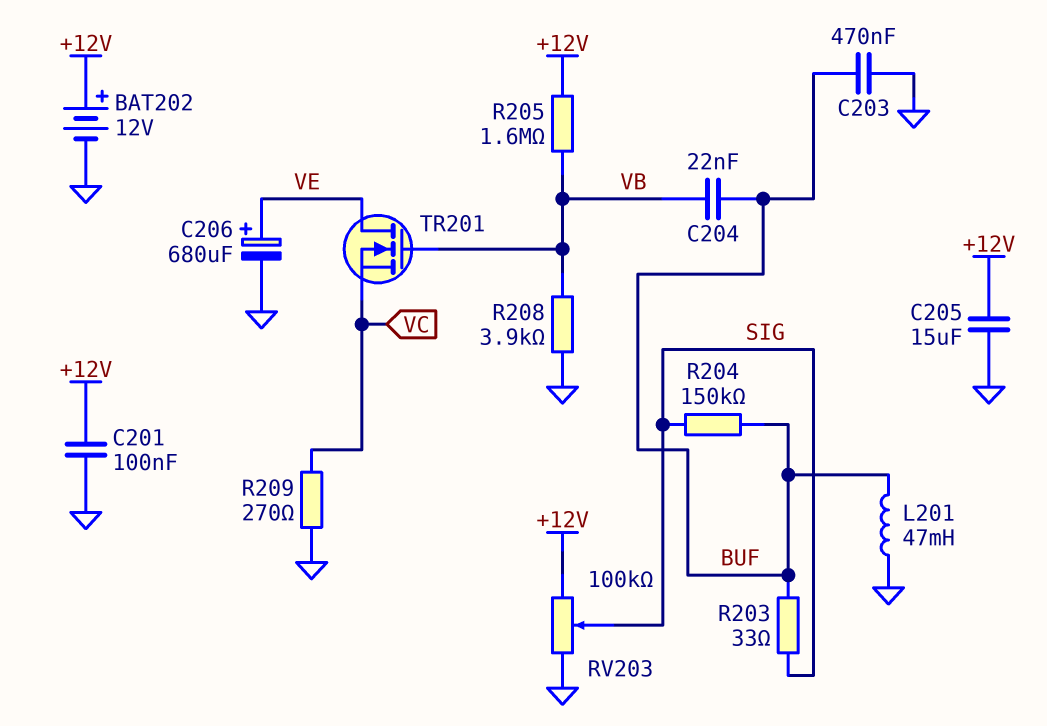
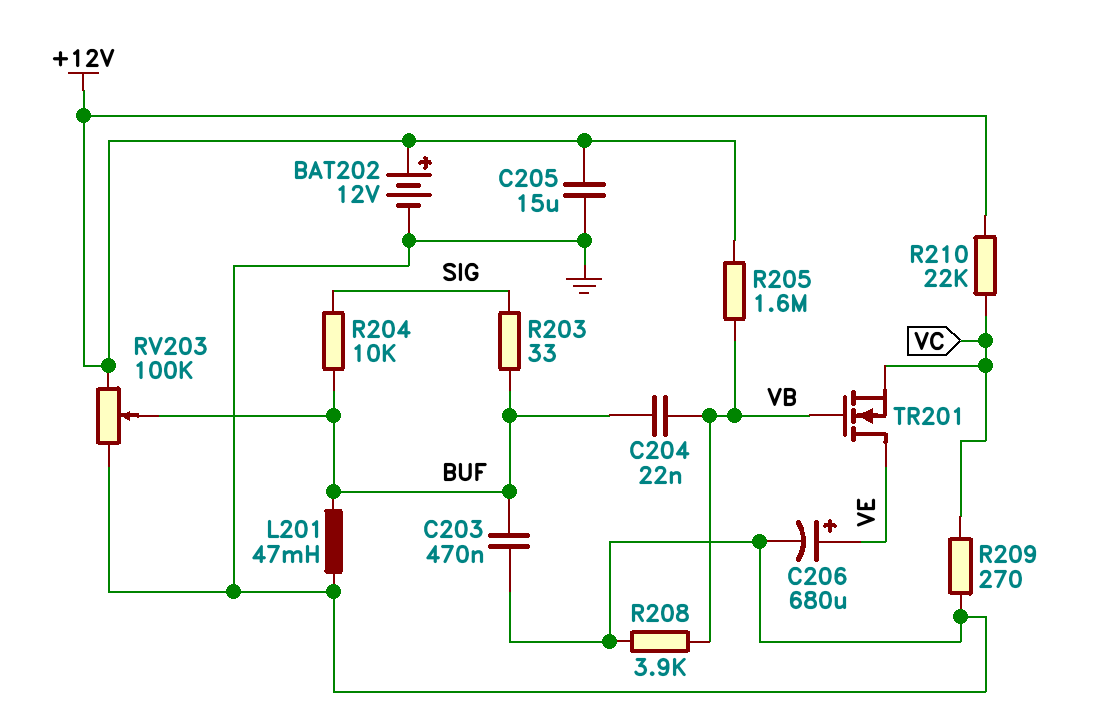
C201: 100nF (+12V, GND) -> none
R204: 150k (BUF, SIG) -> 10k (BUF, SIG)
R210: none -> 22k (+12V, VC)
RV203: 100k (+12V, GND, wiper SIG) -> 100k (+12V, GND, wiper BUF)

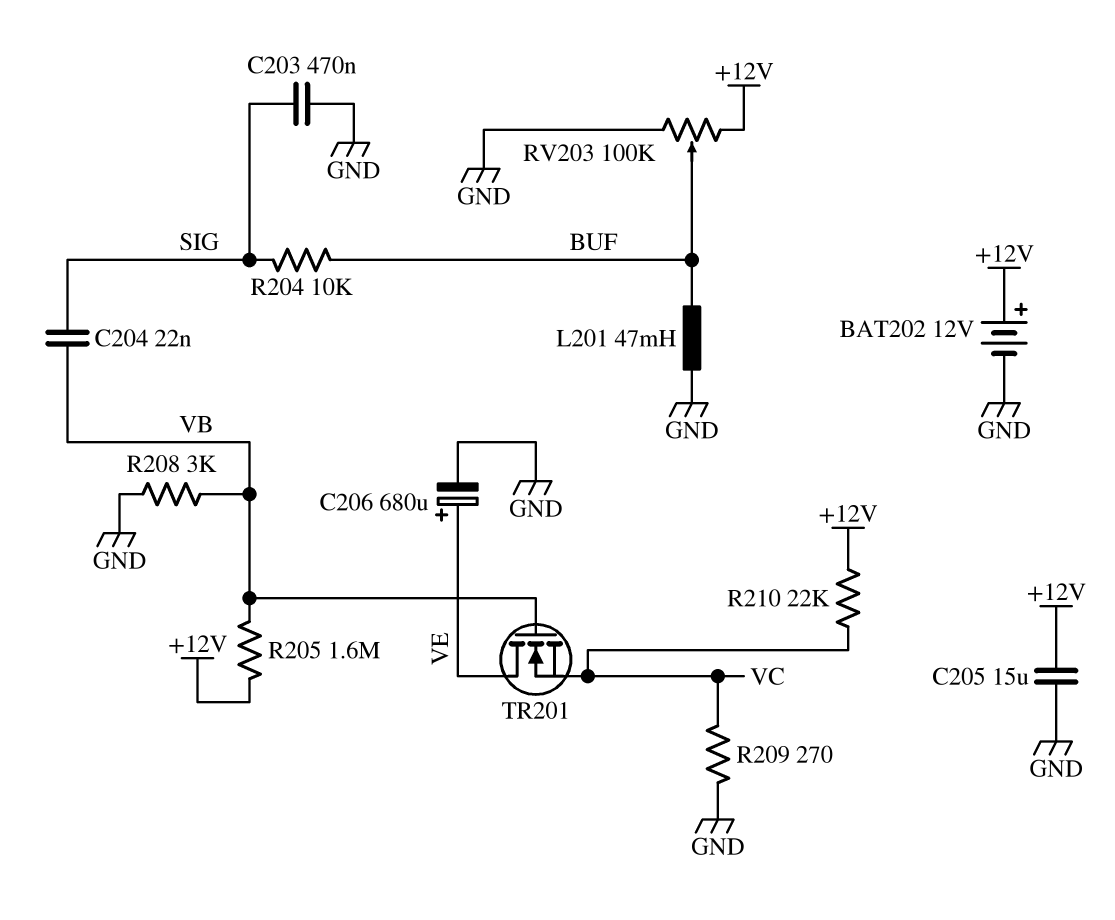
C203: 470nF (BUF, GND) -> 470nF (GND, SIG)
C204: 22nF (BUF, VB) -> 22nF (SIG, VB)
R203: 33 (BUF, SIG) -> none
R208: 3.9k (GND, VB) -> 3k (GND, VB)

